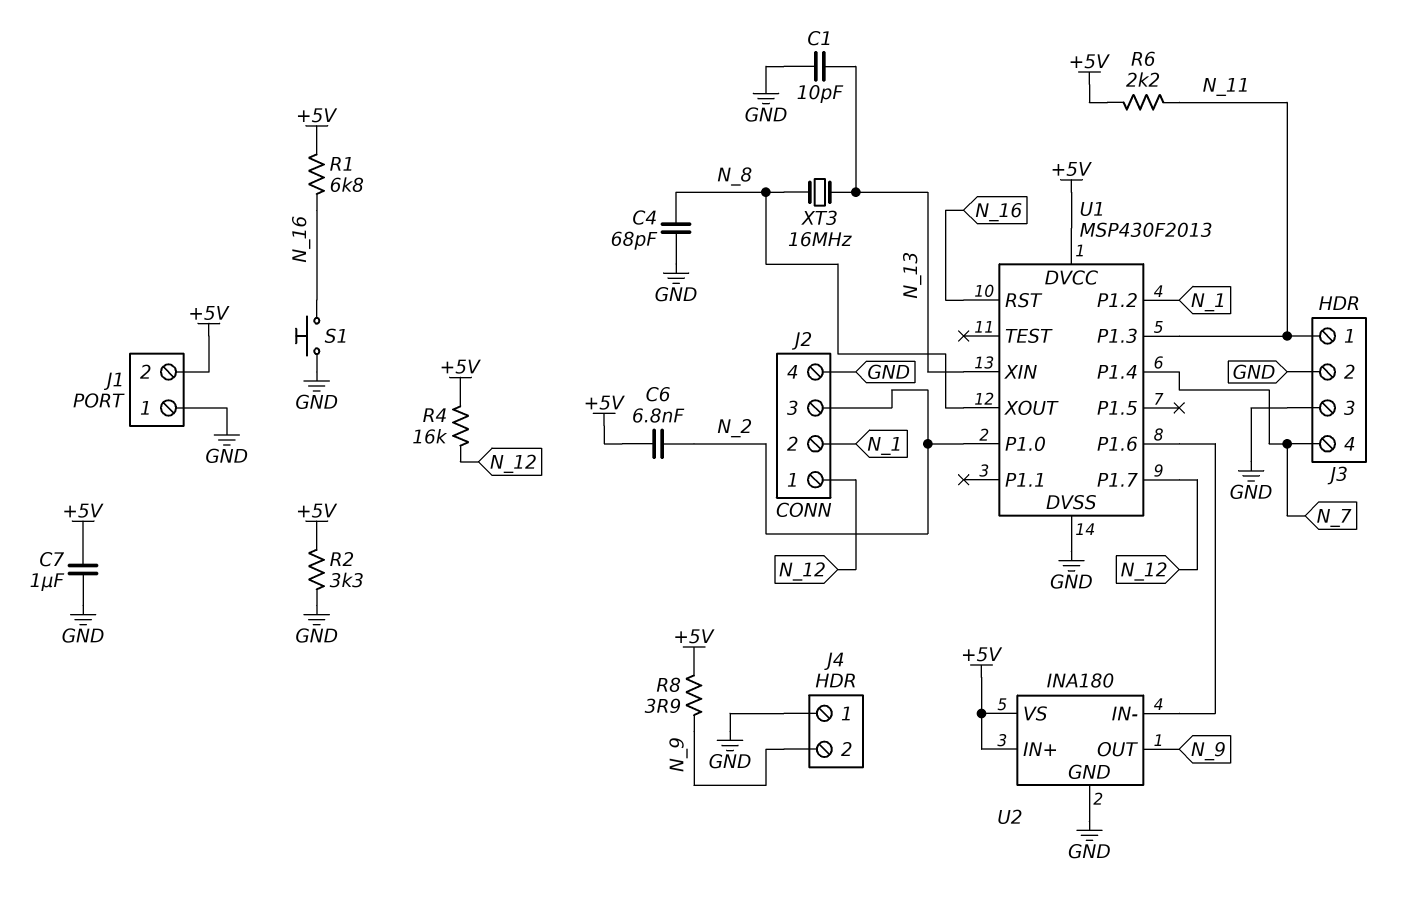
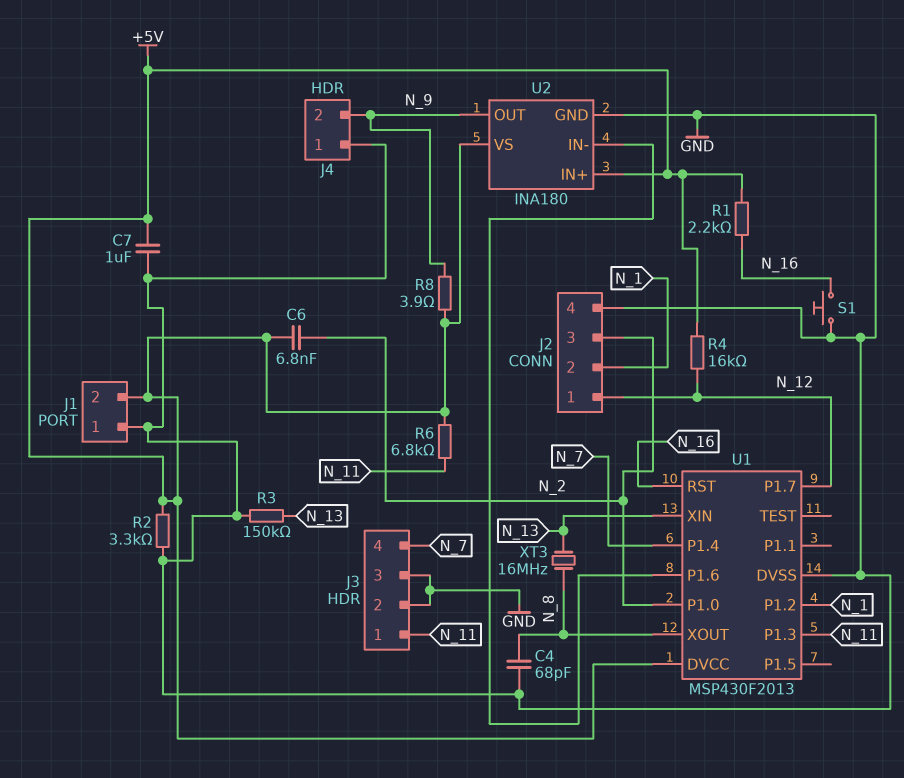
C1: 10pF (GND, N_13) -> none
R1: 6.8k (+5V, N_16) -> 2.2k (+5V, N_16)
R3: none -> 150k (GND, N_13)
R6: 2.2k (+5V, N_11) -> 6.8k (+5V, N_11)

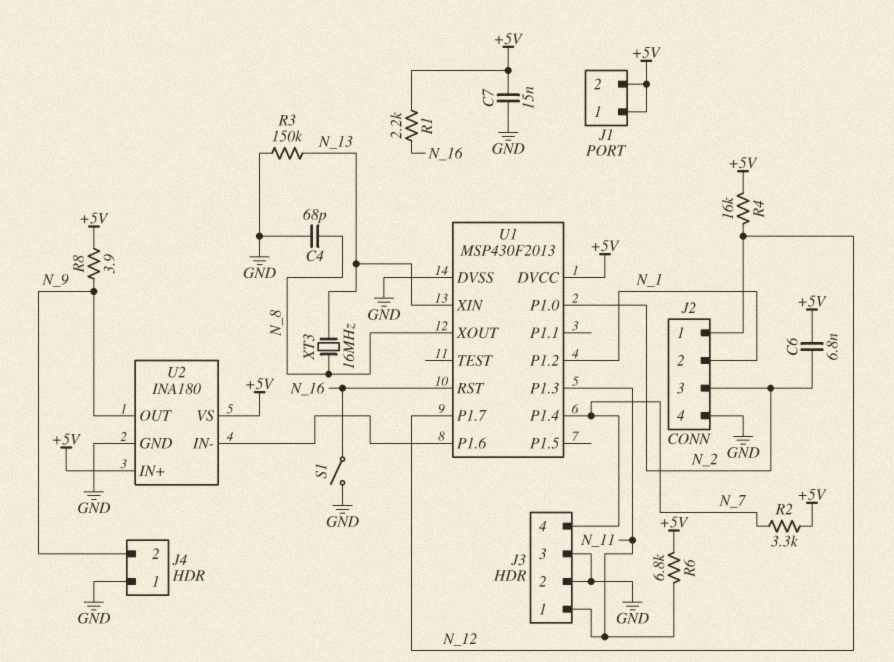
C7: 1uF (+5V, GND) -> 15nF (+5V, GND)
J1 pin 1: GND -> +5V
R2: 3.3k (+5V, GND) -> 3.3k (+5V, N_7)
S1: button (GND, N_16) -> switch (GND, N_16)

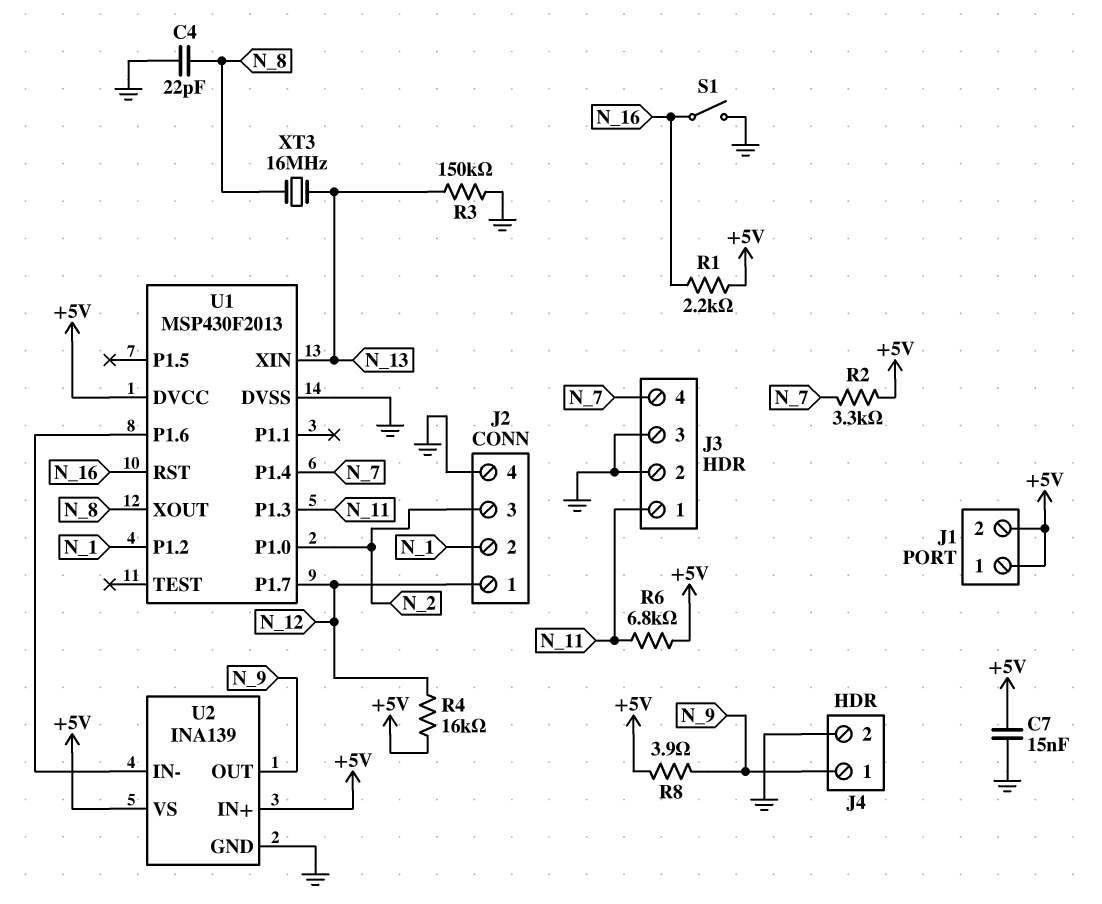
C4: 68pF (GND, N_8) -> 22pF (GND, N_8)
C6: 6.8nF (+5V, N_2) -> none
J4 pin 1: GND -> N_9
J4 pin 2: N_9 -> GND
U2: INA180 -> INA139

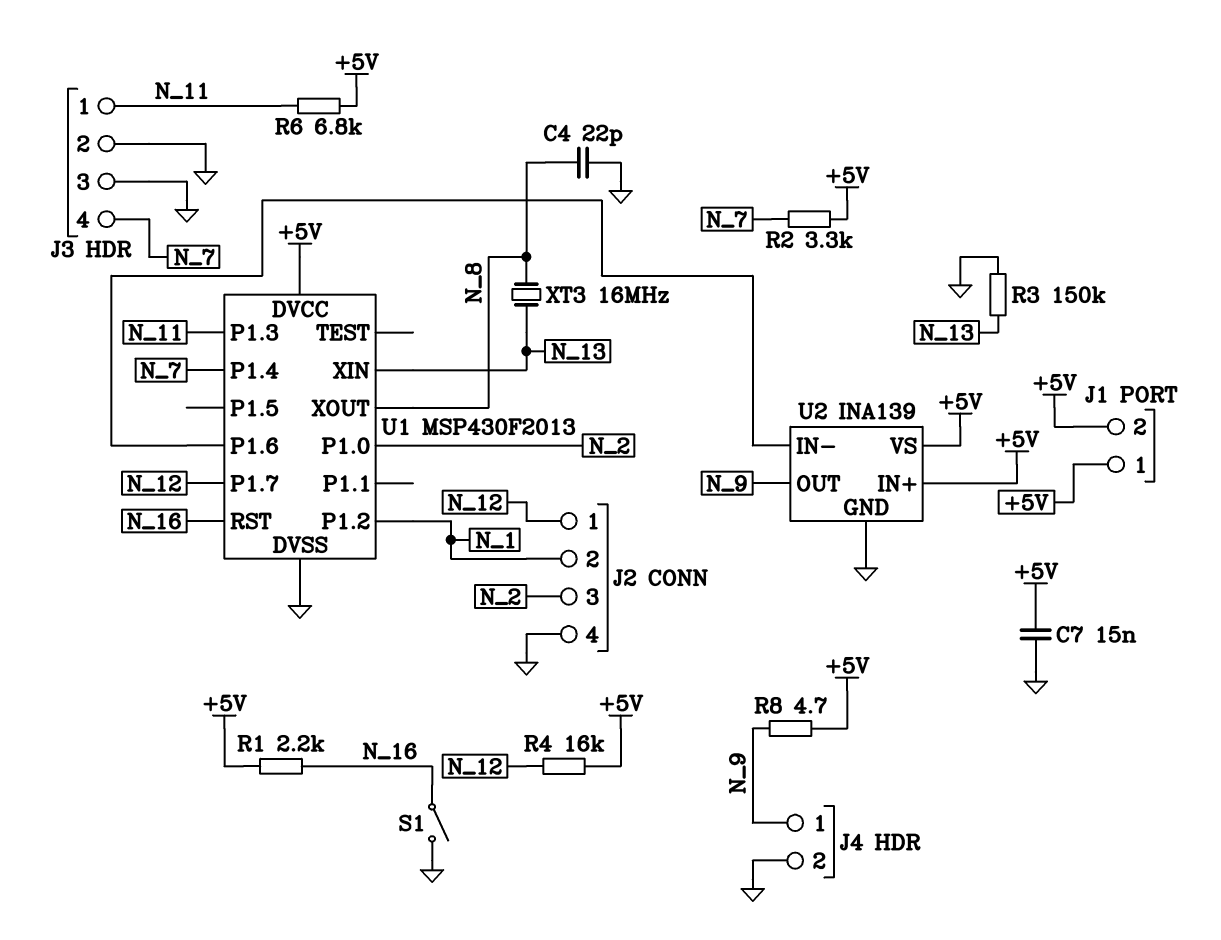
R8: 3.9 (+5V, N_9) -> 4.7 (+5V, N_9)

